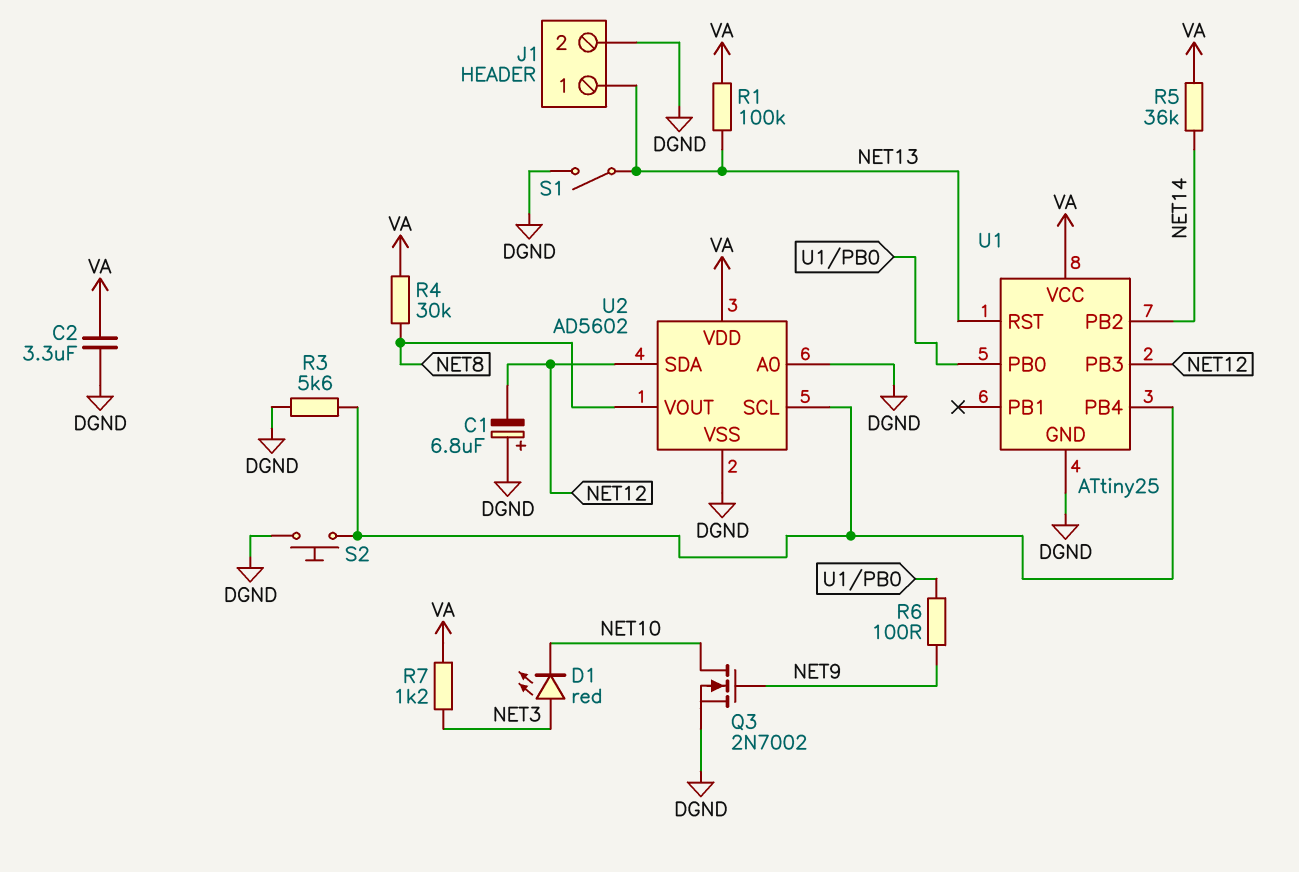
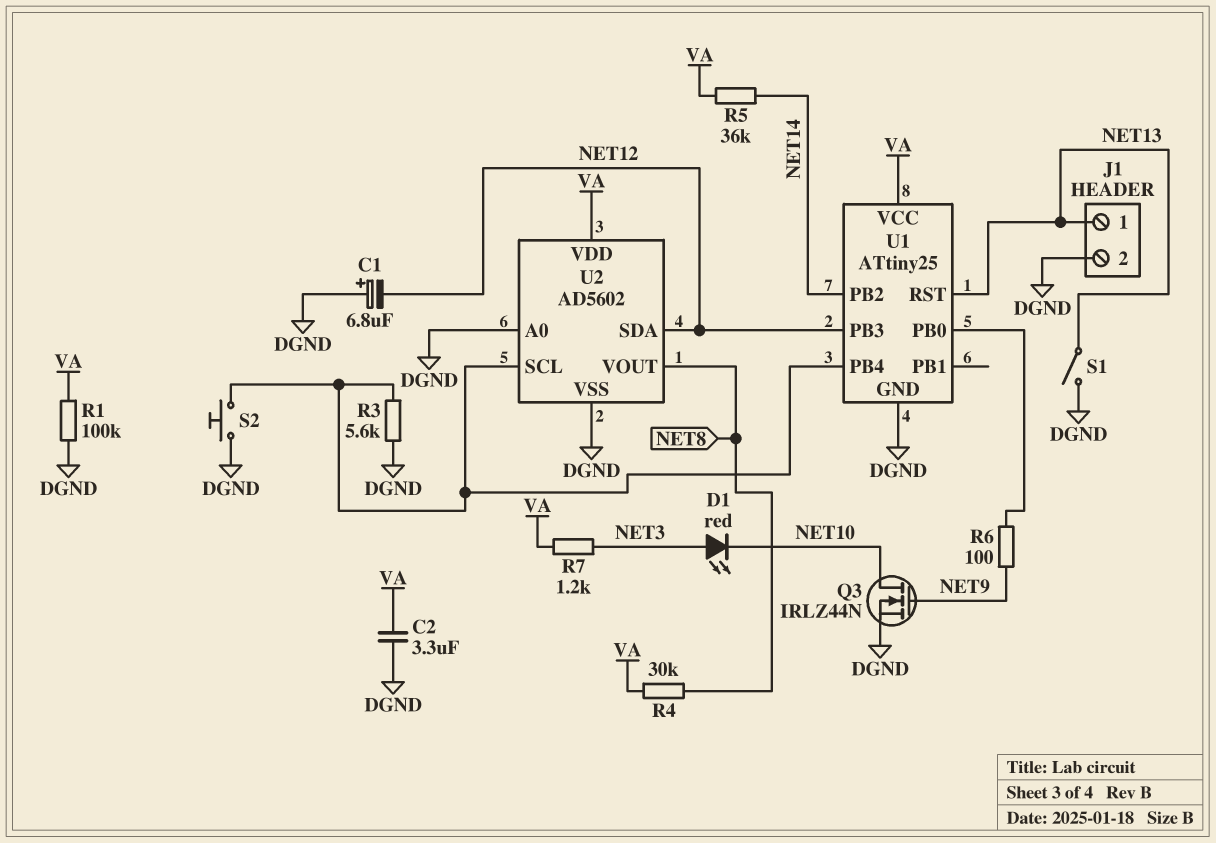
Q3: NMOS 2N7002 (G NET9, D NET10, S DGND) -> NMOS IRLZ44N (G NET9, D NET10, S DGND)
R1: 100k (NET13, VA) -> 100k (DGND, VA)

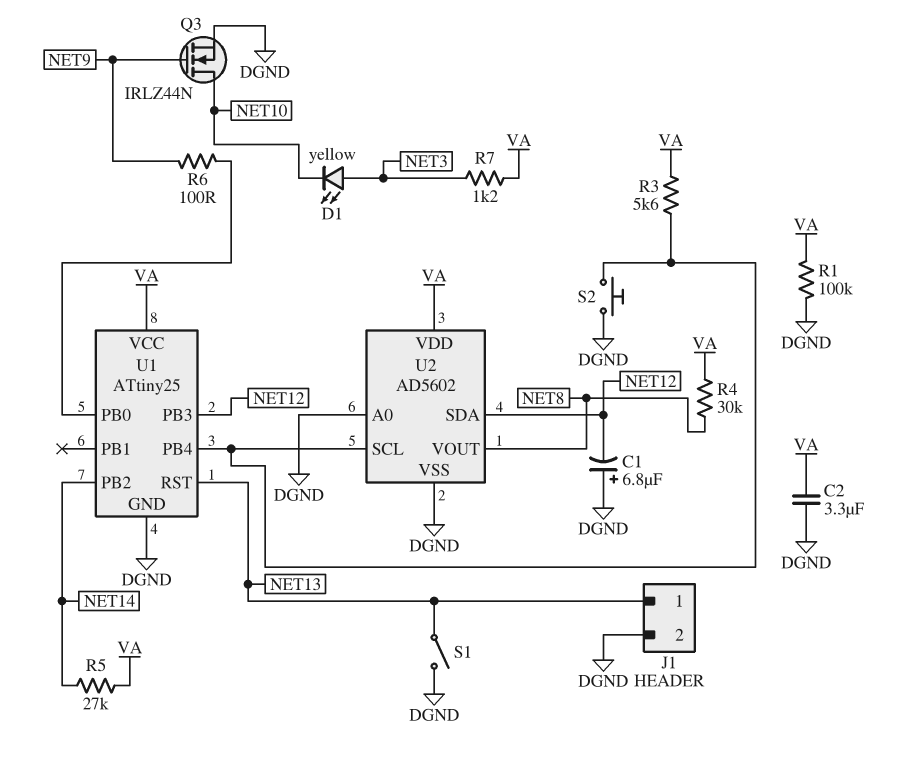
D1: LED red (A NET3, K NET10) -> LED yellow (A NET3, K NET10)
R3: 5.6k (DGND, U1/PB4) -> 5.6k (U1/PB4, VA)
R5: 36k (NET14, VA) -> 27k (NET14, VA)

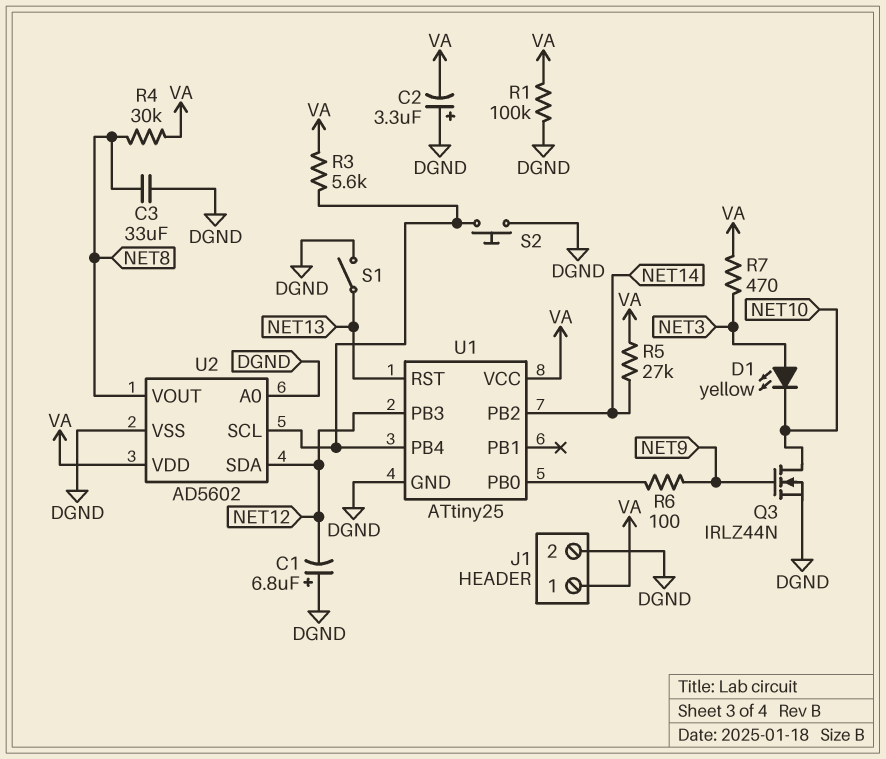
C2: 3.3uF (DGND, VA) -> 3.3uF (plus DGND, minus VA)
C3: none -> 33uF (DGND, NET8)
J1 pin 1: NET13 -> VA
R7: 1.2k (NET3, VA) -> 470 (NET3, VA)

